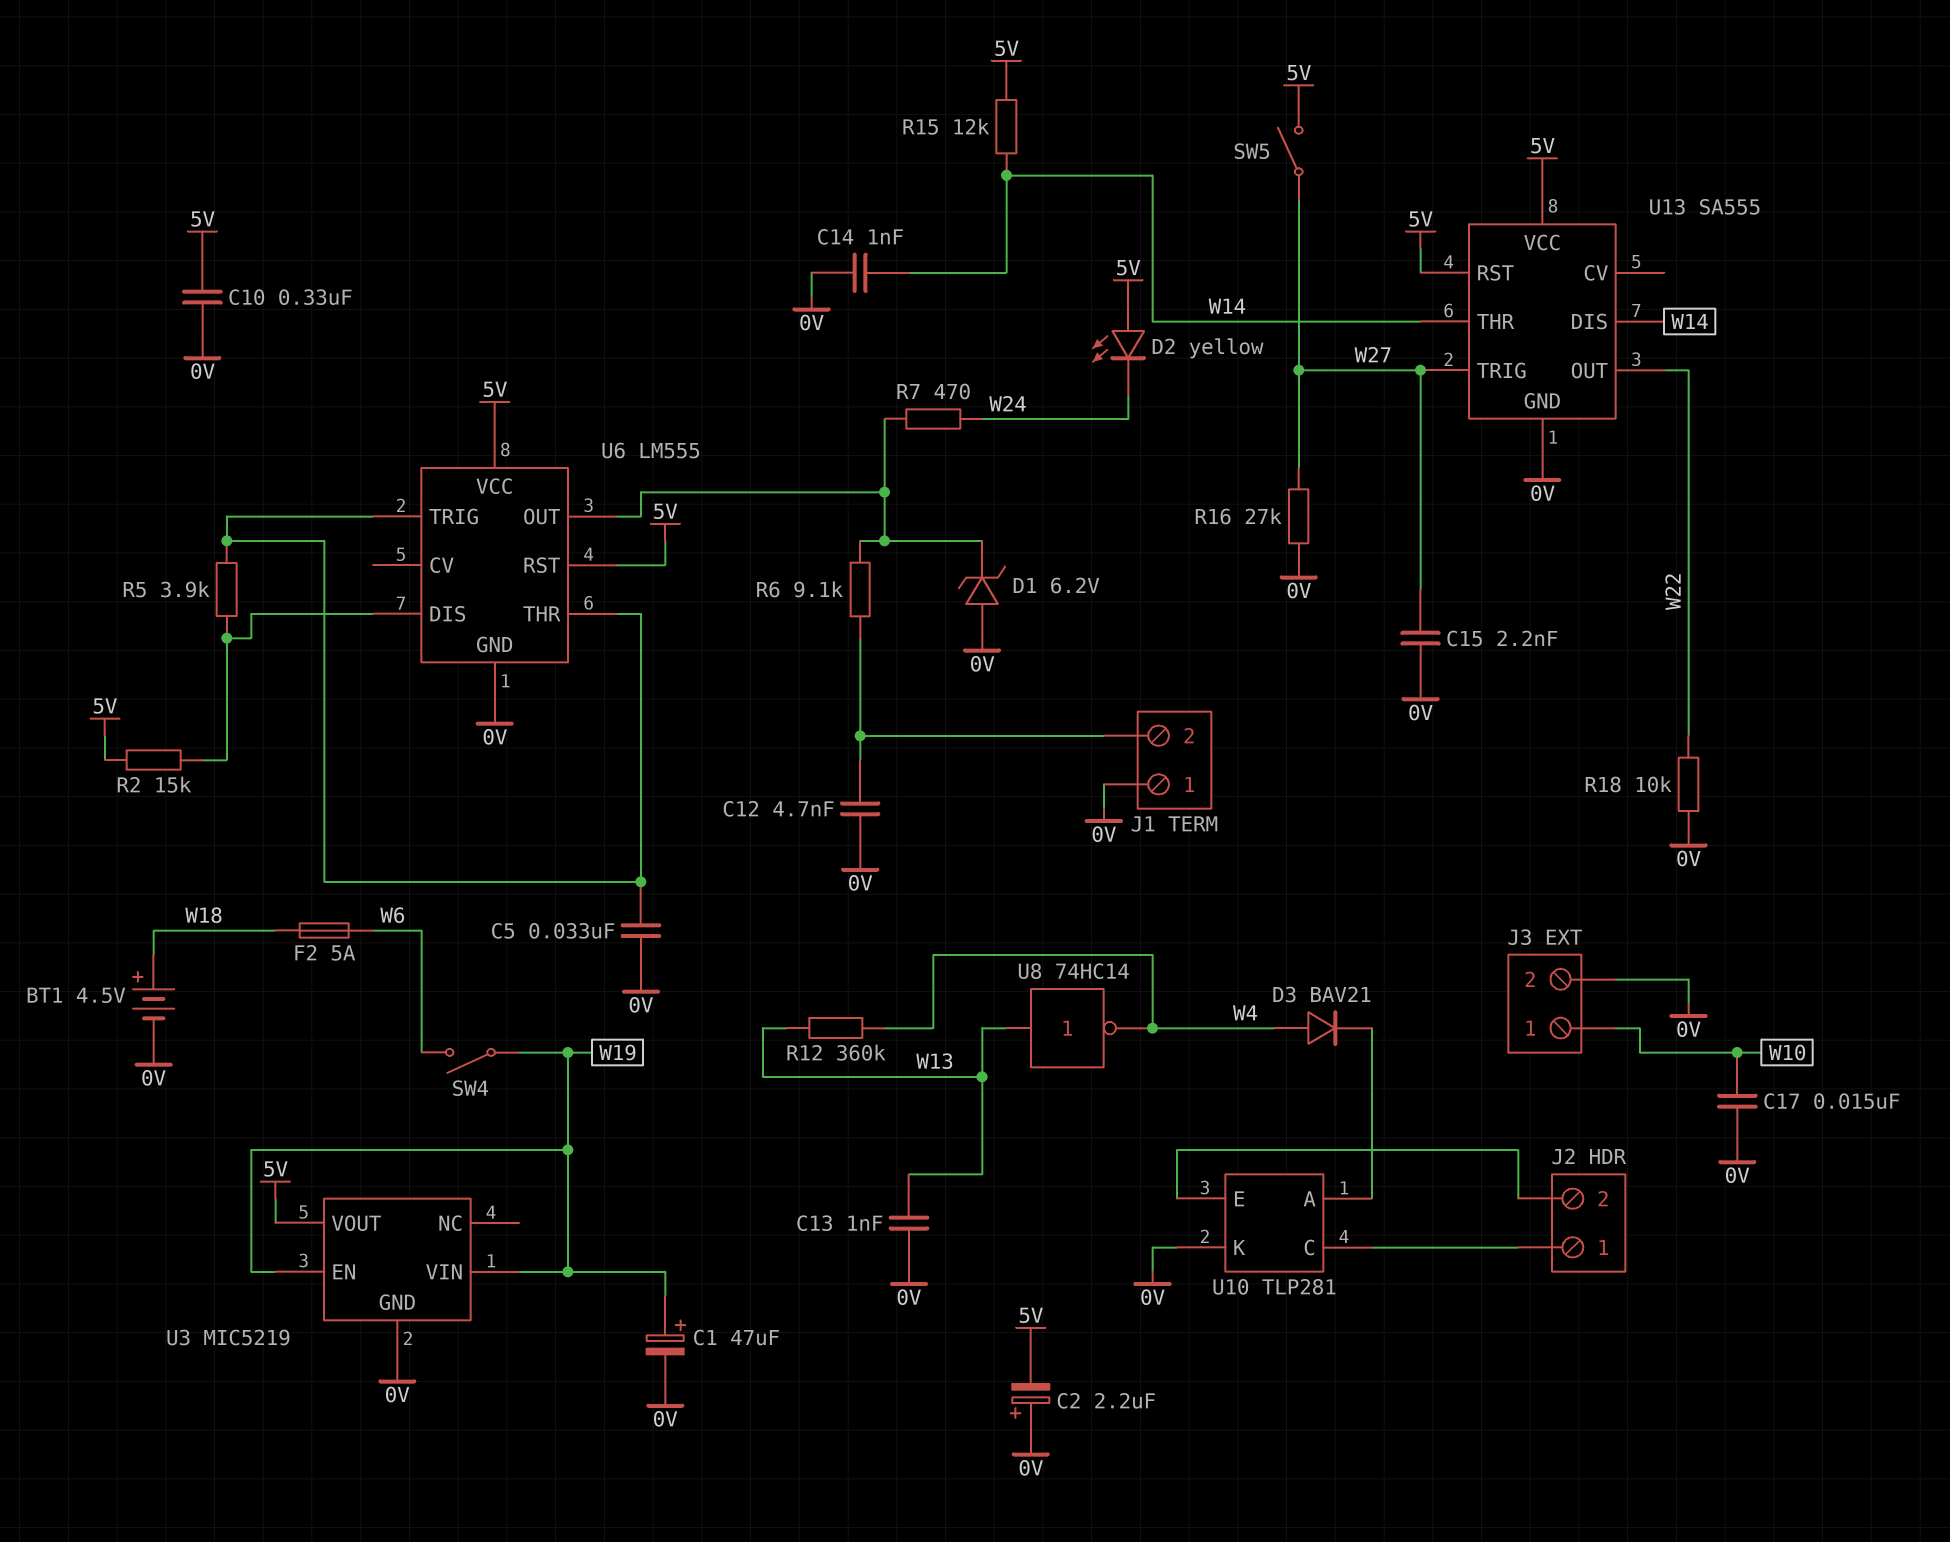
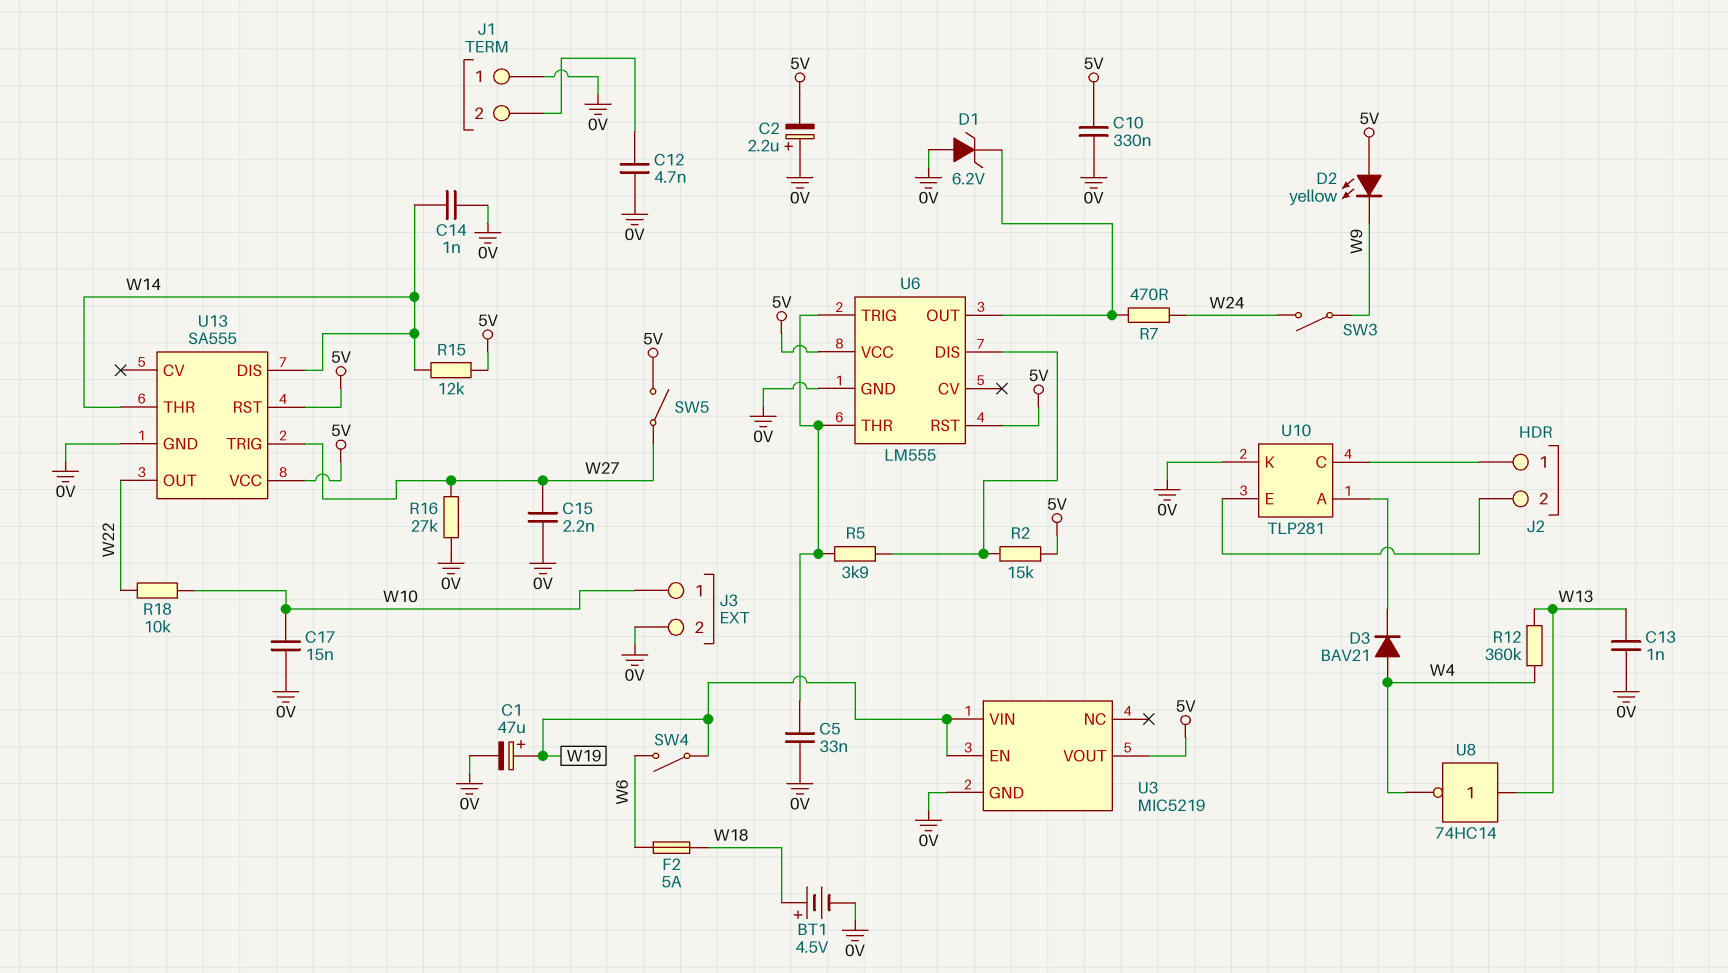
D2: LED yellow (A 5V, K W24) -> LED yellow (A 5V, K W9)
R6: 9.1k (J1/2, U6/OUT) -> none
R18: 10k (0V, W22) -> 10k (W10, W22)
SW3: none -> switch (W9, W24)

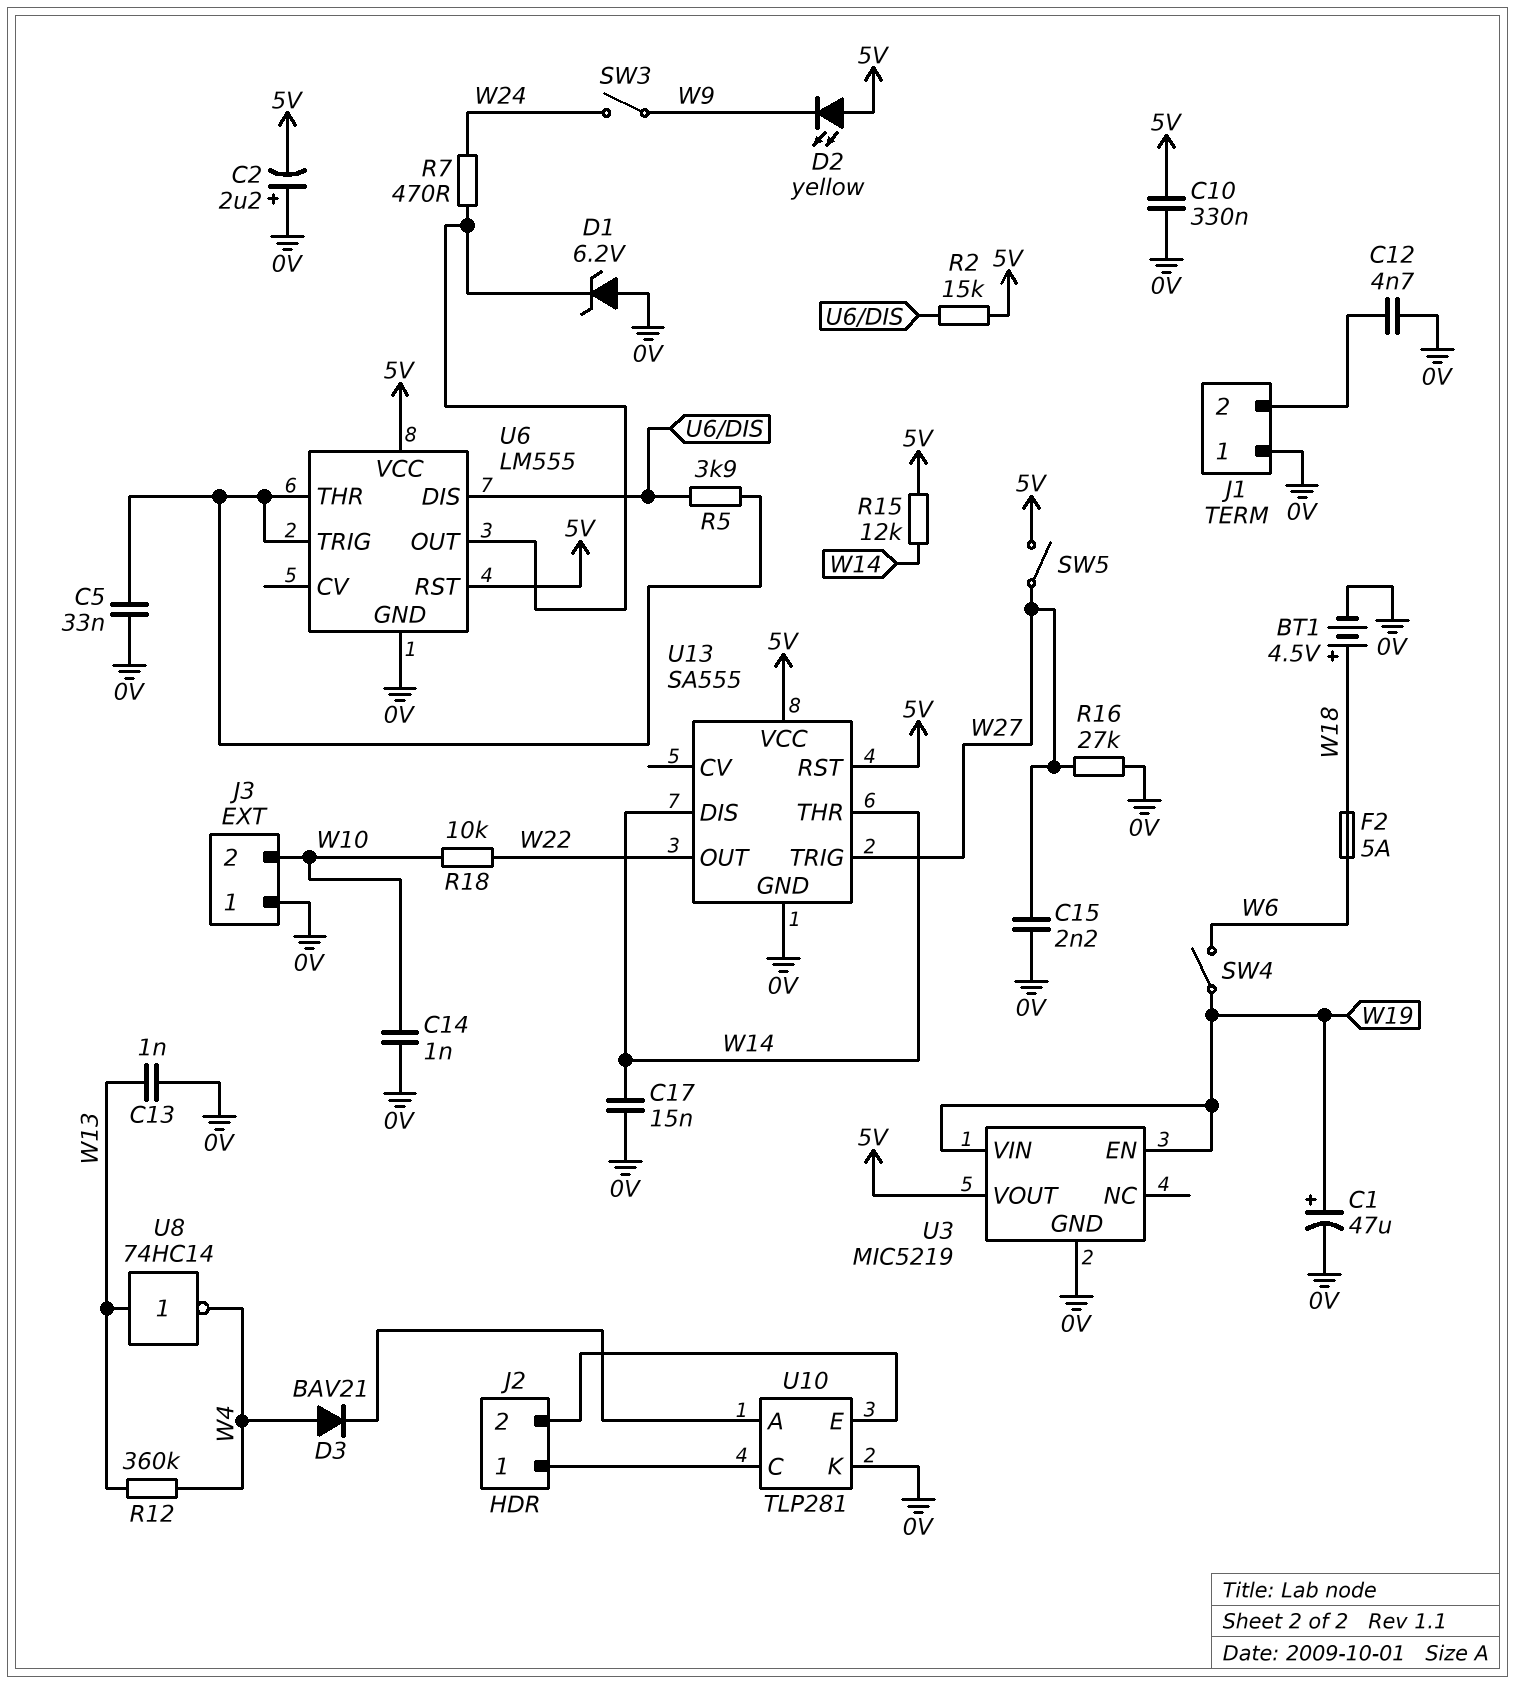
C14: 1nF (0V, W14) -> 1nF (0V, W10)
C17: 15nF (0V, W10) -> 15nF (0V, W14)
J3 pin 1: W10 -> 0V
J3 pin 2: 0V -> W10

